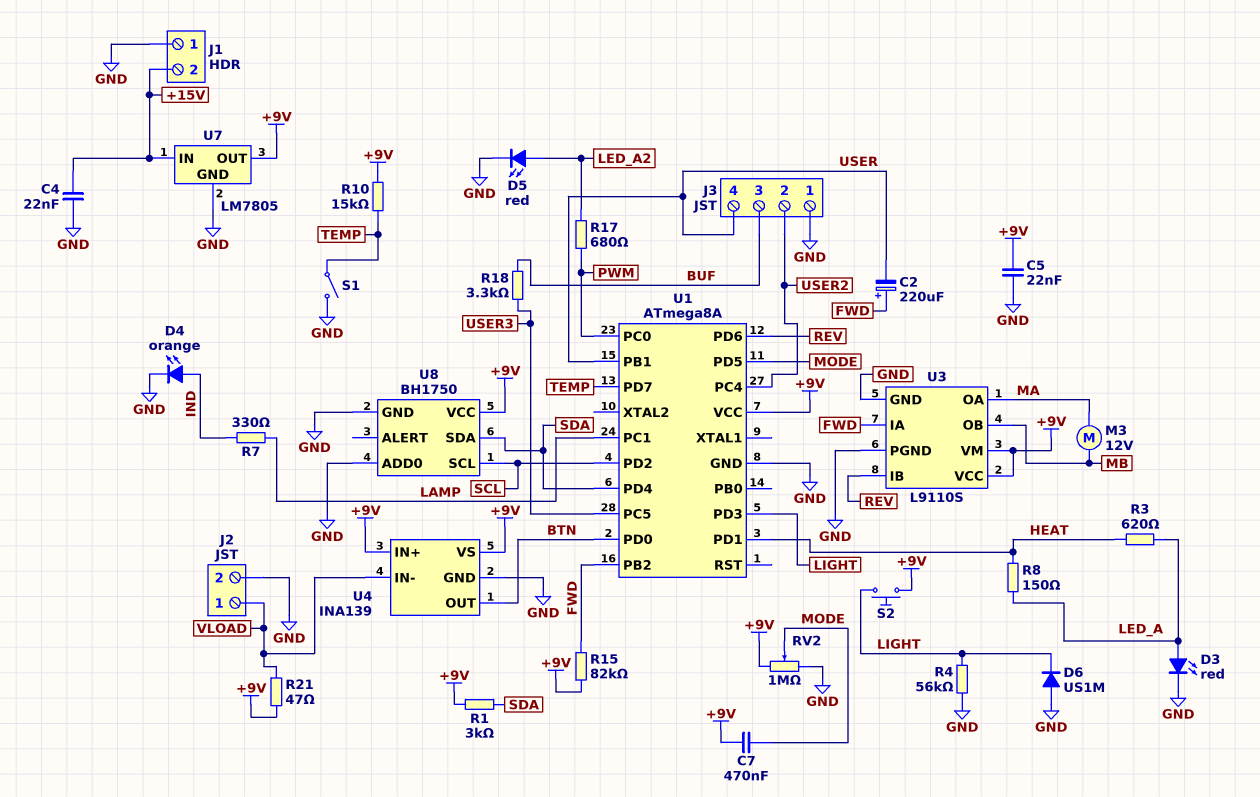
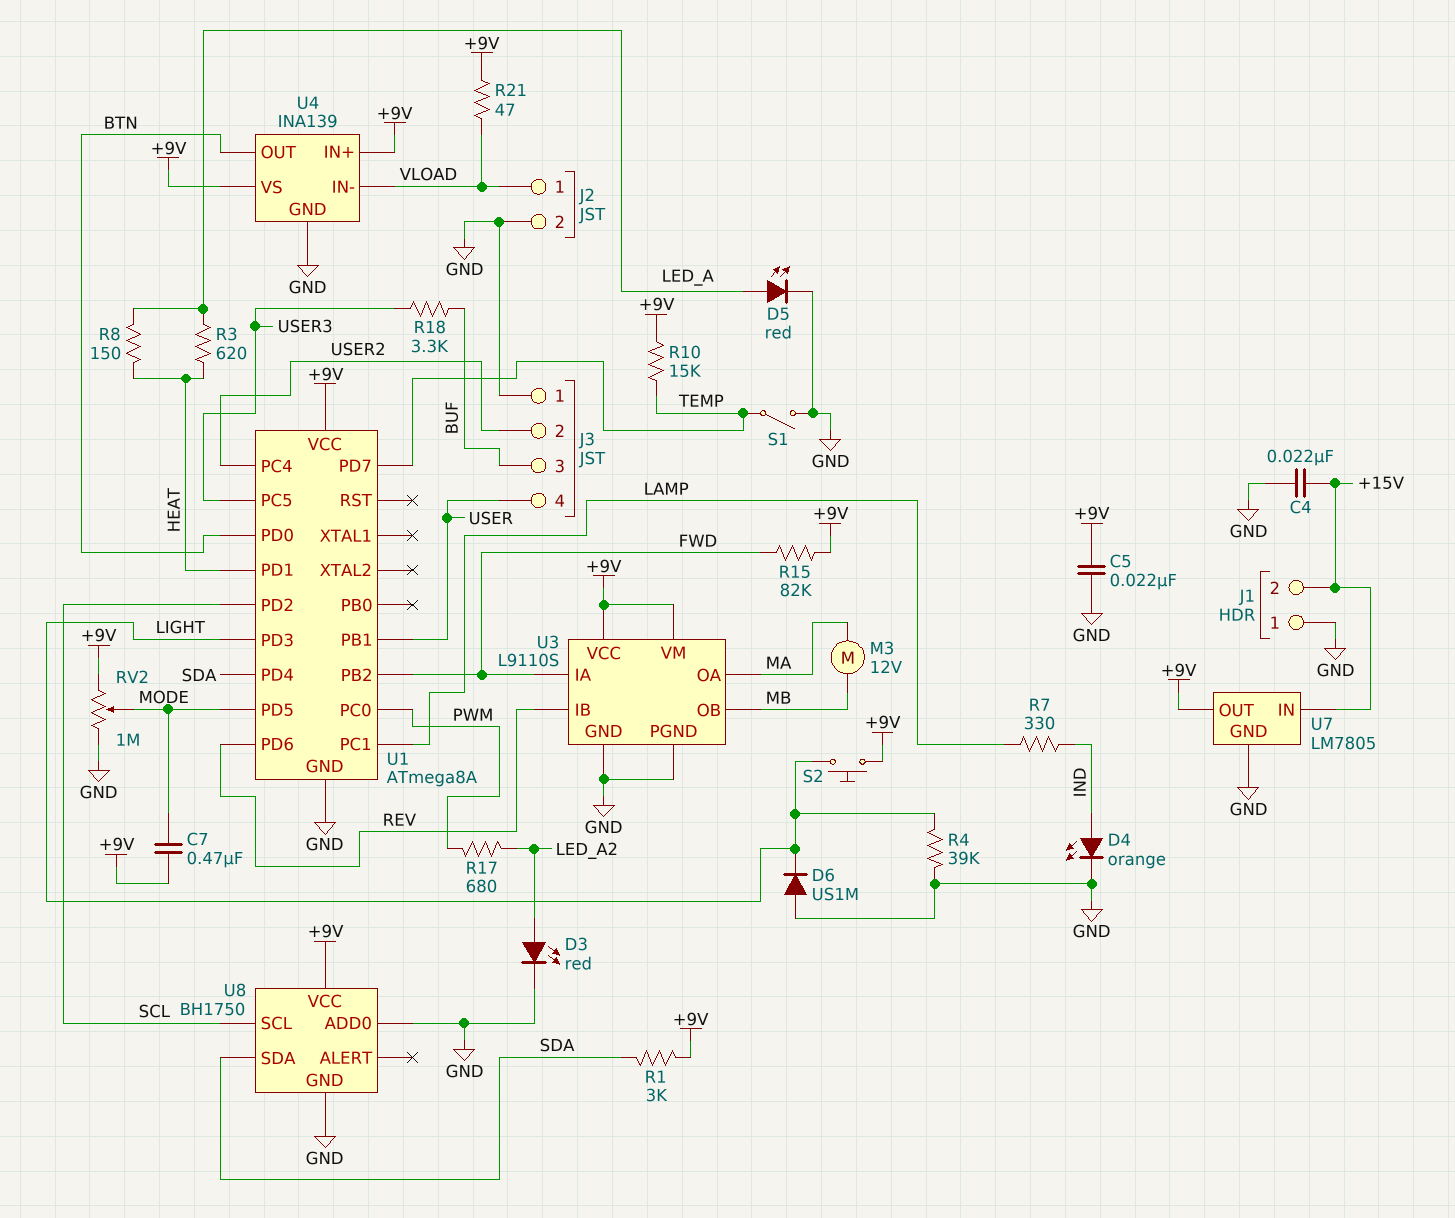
C2: 220uF (plus FWD, minus USER) -> none
D3: LED red (A LED_A, K GND) -> LED red (A LED_A2, K GND)
D5: LED red (A LED_A2, K GND) -> LED red (A LED_A, K GND)
R4: 56k (GND, LIGHT) -> 39k (GND, LIGHT)

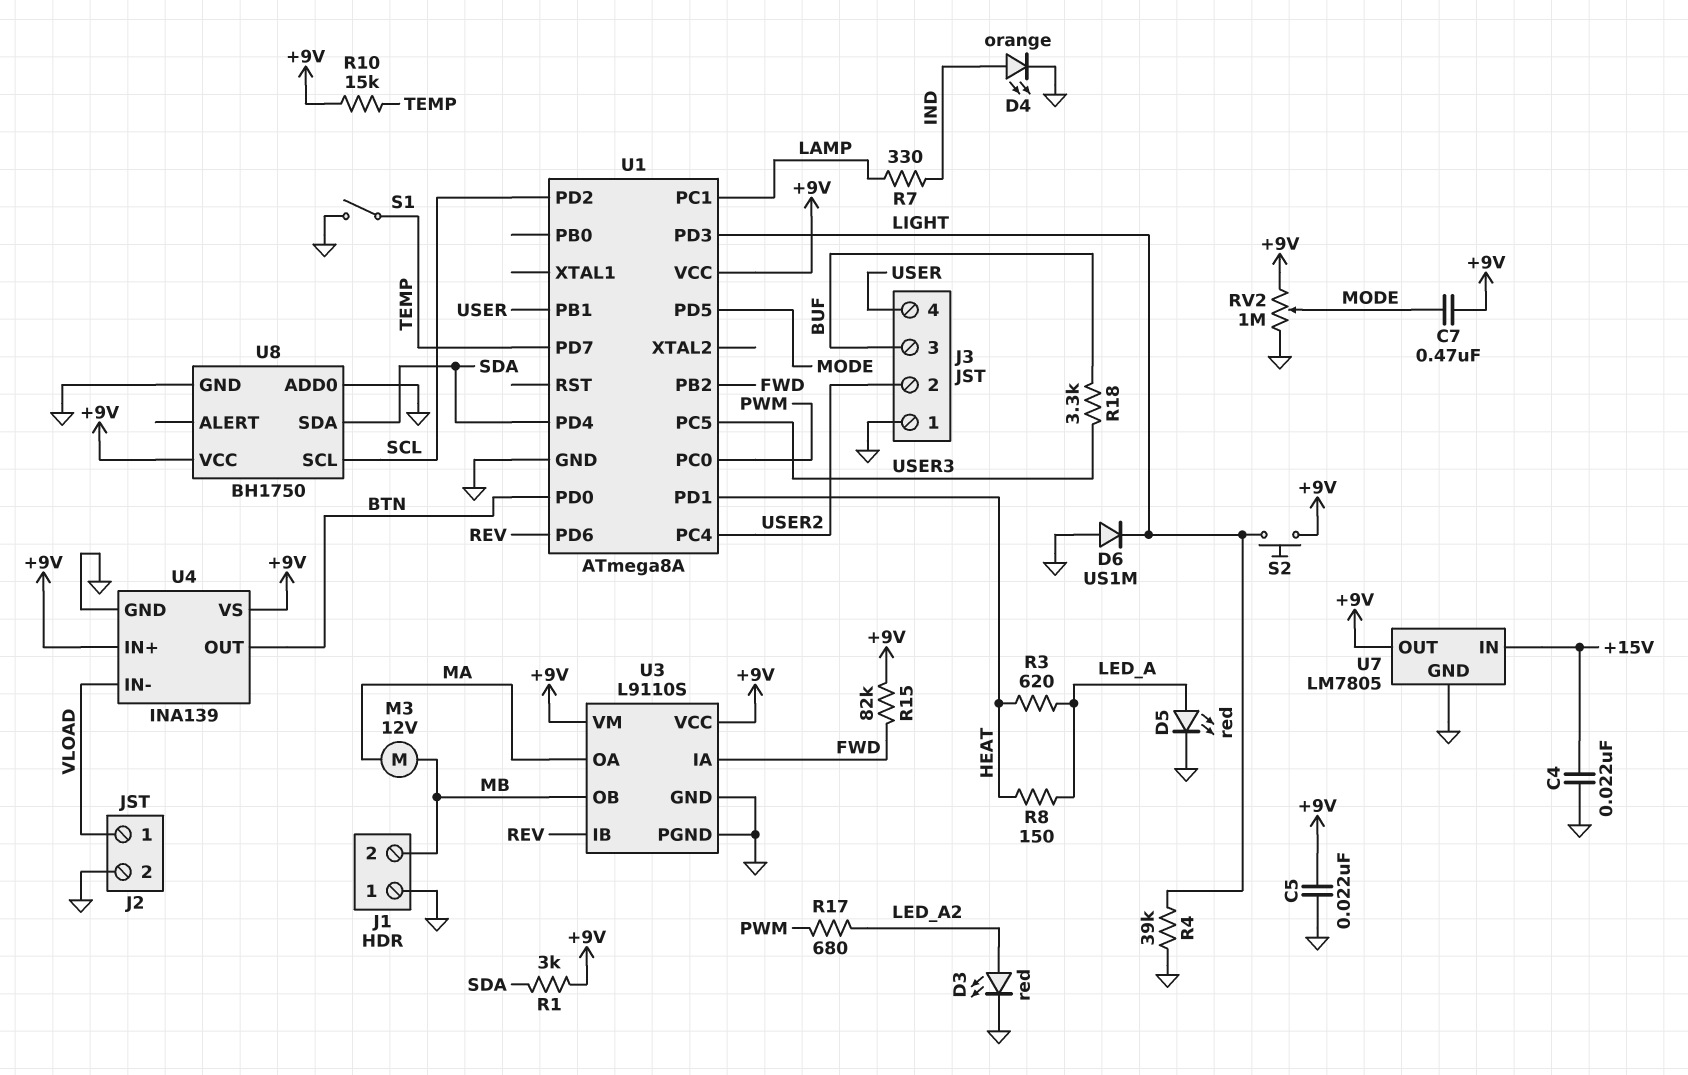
J1 pin 2: +15V -> MB
R21: 47 (+9V, VLOAD) -> none

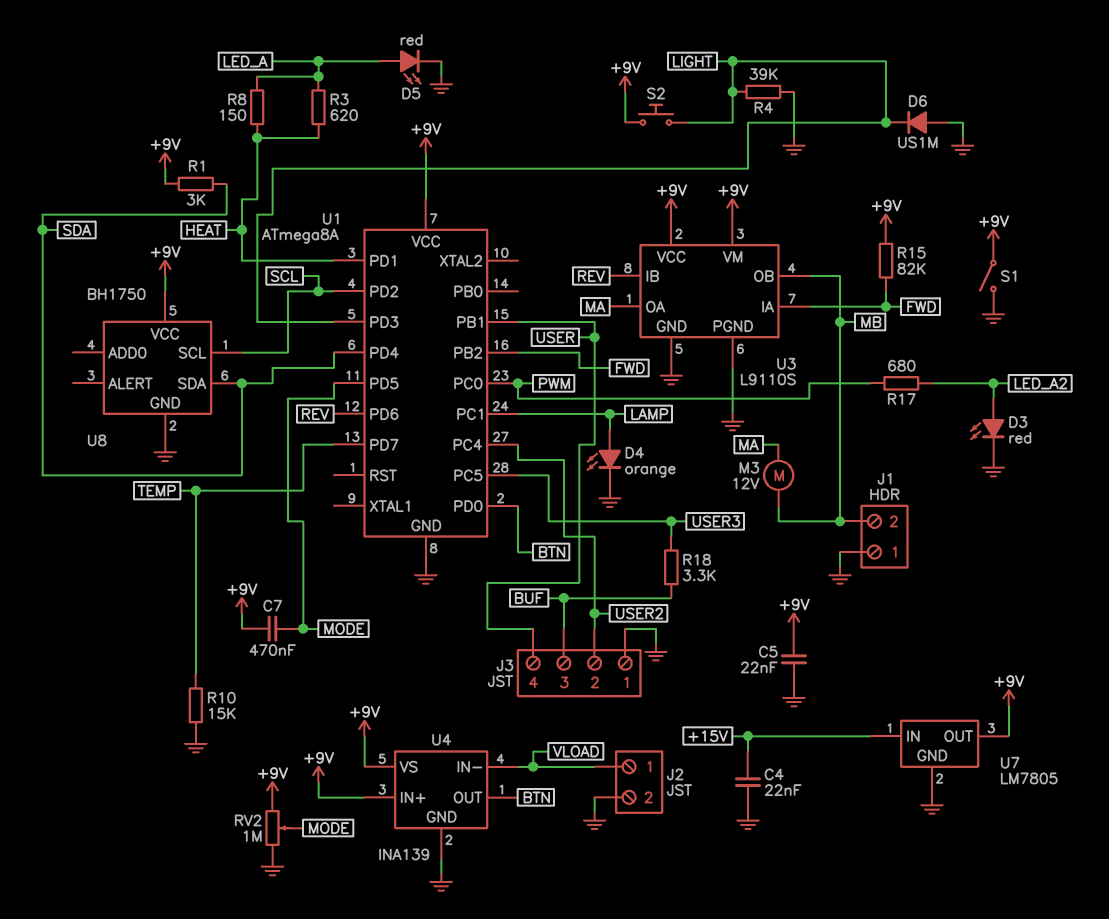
D4: LED orange (A IND, K GND) -> LED orange (A LAMP, K GND)
R7: 330 (IND, LAMP) -> none
R10: 15k (+9V, TEMP) -> 15k (GND, TEMP)
S1: switch (GND, TEMP) -> switch (+9V, GND)
U8 pin ADD0: GND -> none

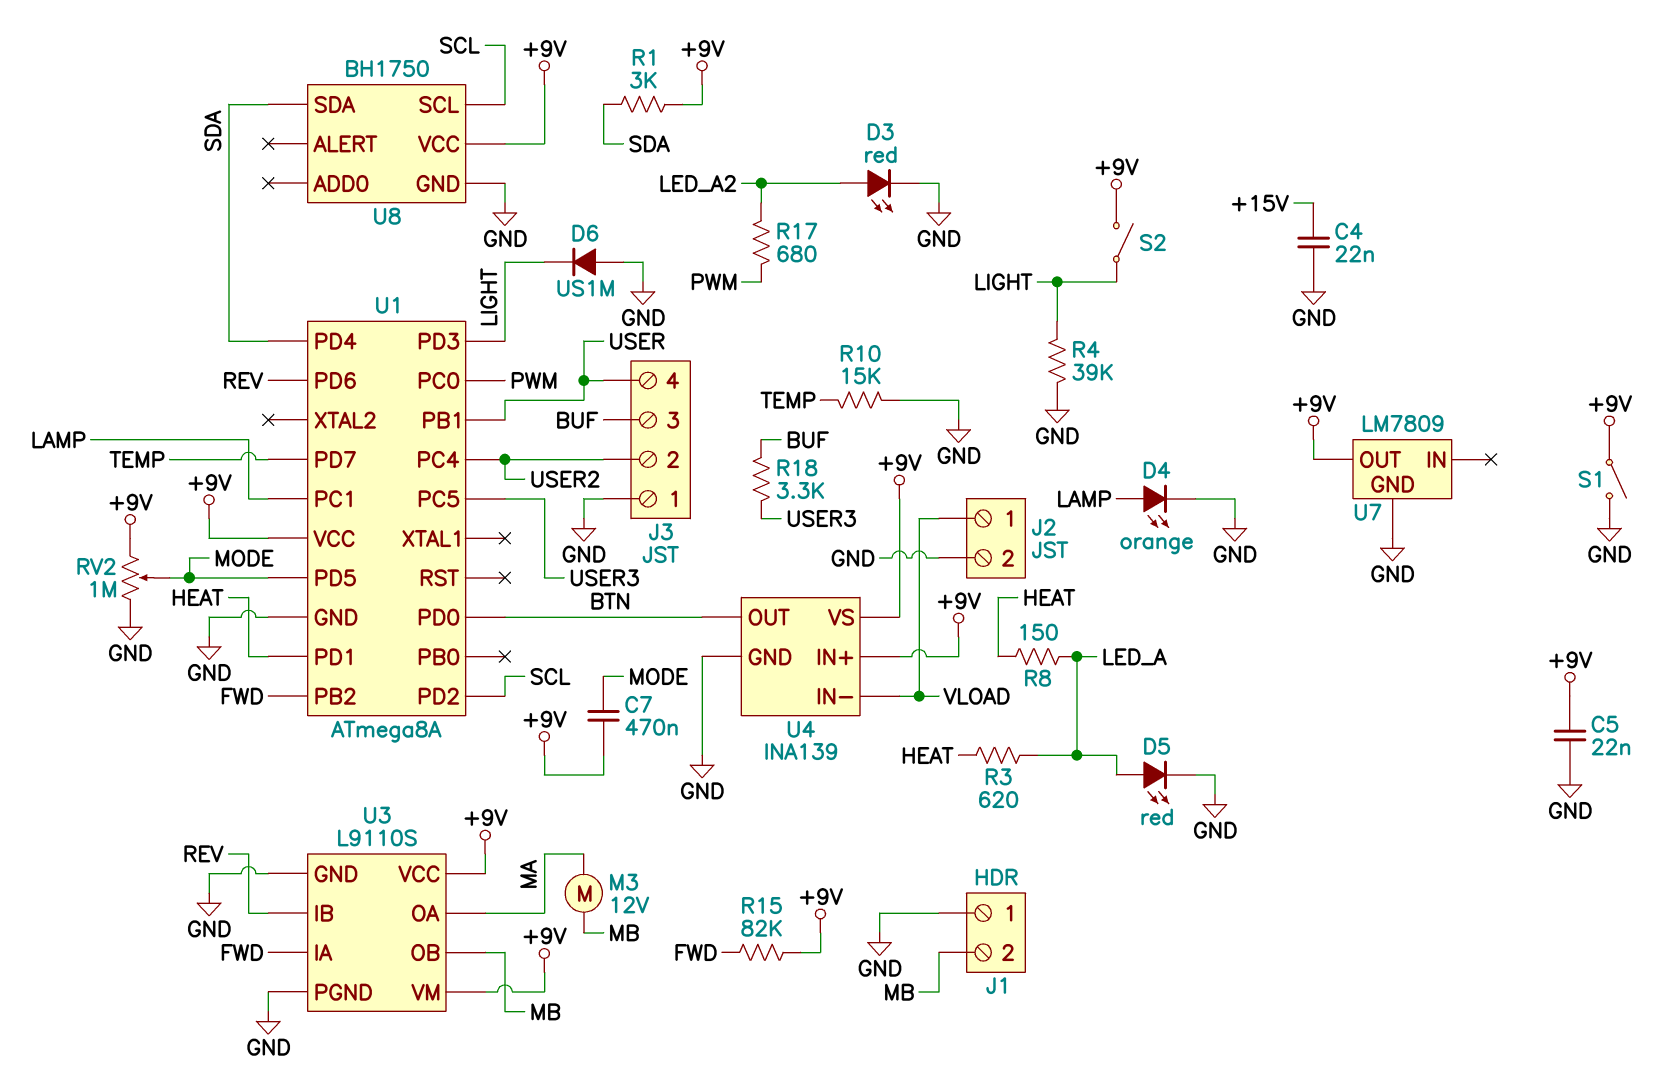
S2: button (+9V, LIGHT) -> switch (+9V, LIGHT)
U7: LM7805 -> LM7809
U7 pin IN: +15V -> none

